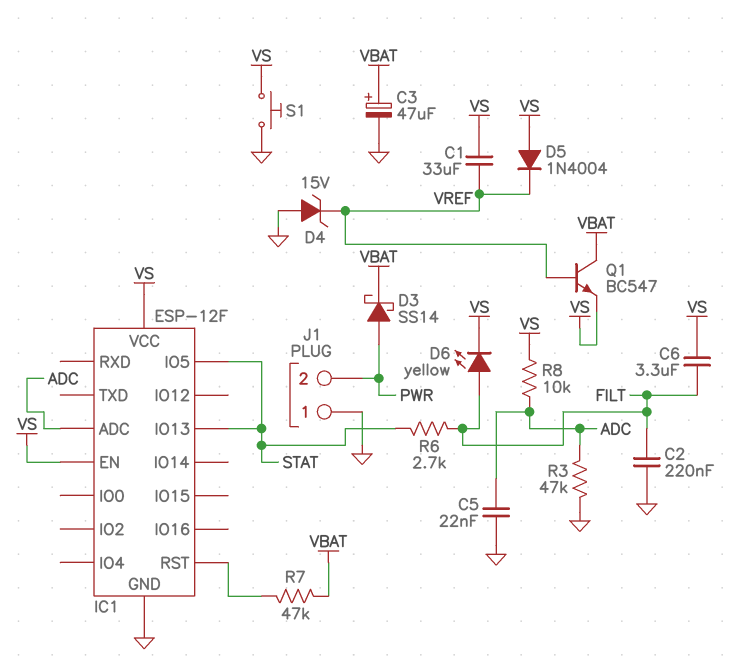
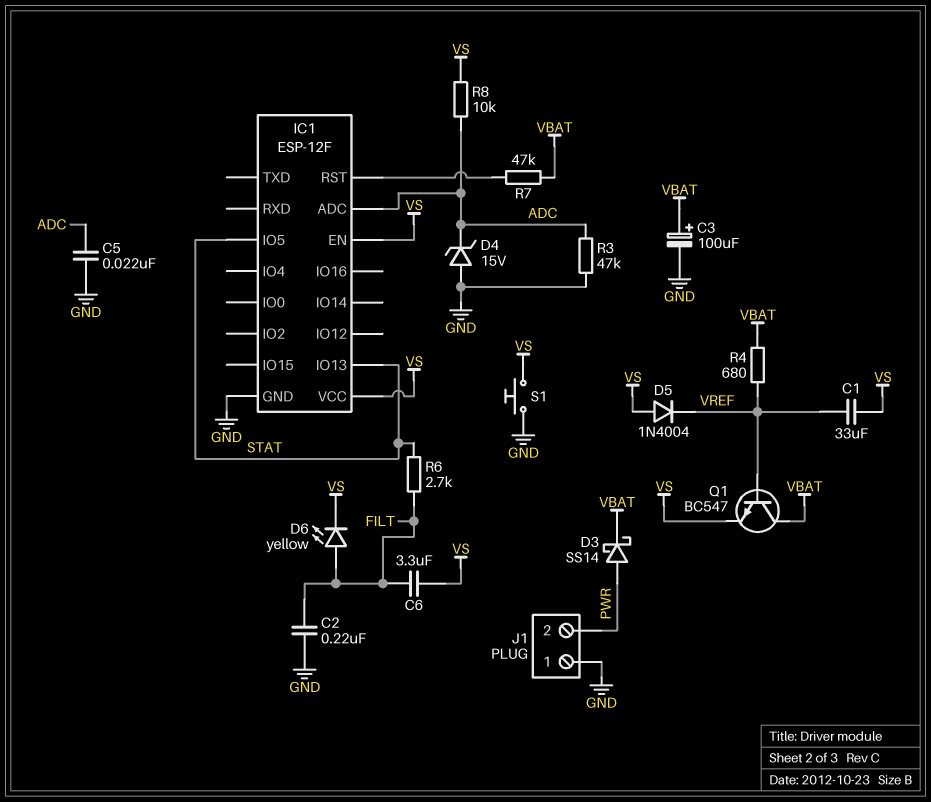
C3: 47uF (plus VBAT, minus GND) -> 100uF (plus VBAT, minus GND)
D4: zener 15V (A GND, K VREF) -> zener 15V (A GND, K ADC)
R4: none -> 680 (VBAT, VREF)

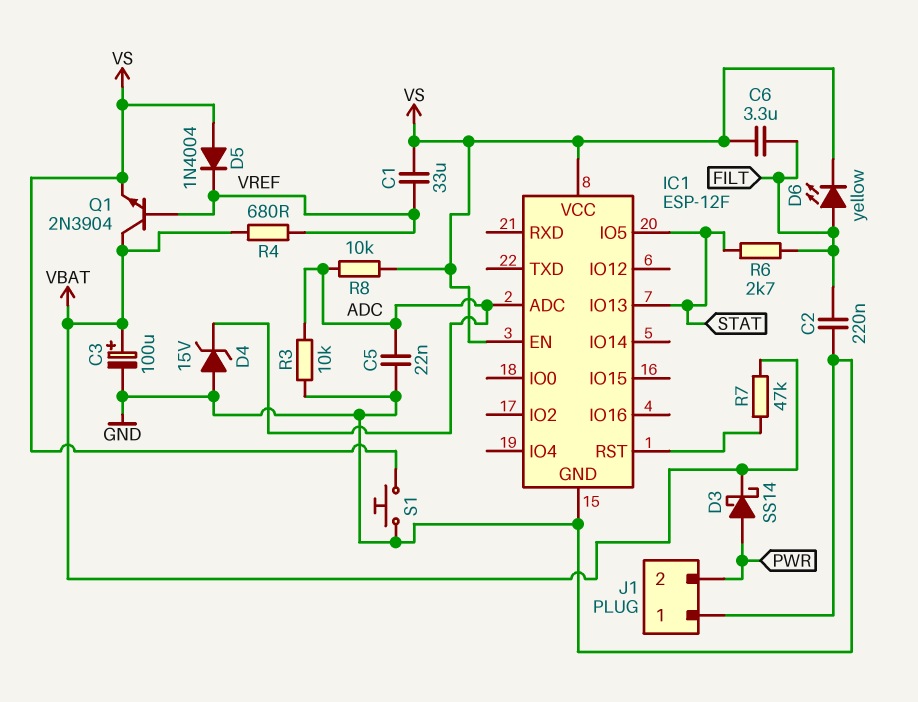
Q1: NPN BC547 (B VREF, C VBAT, E VS) -> NPN 2N3904 (B VREF, C VBAT, E VS)
R3: 47k (ADC, GND) -> 10k (ADC, GND)

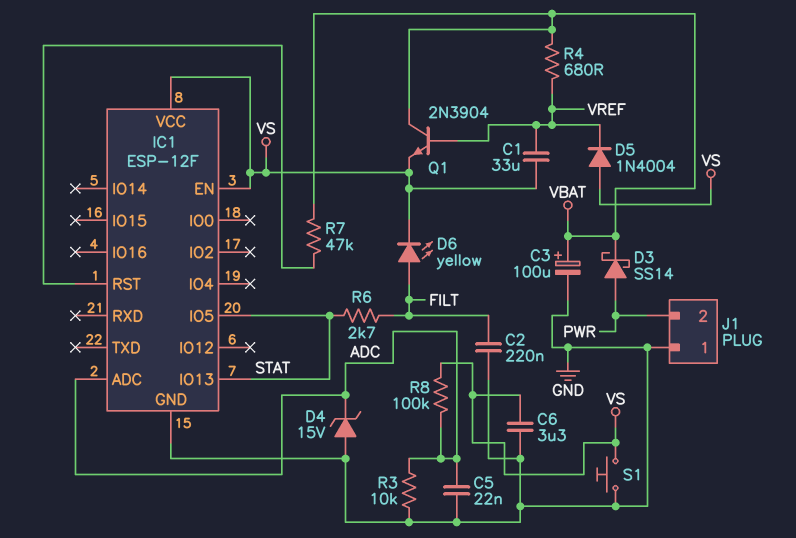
C6: 3.3uF (FILT, VS) -> 3.3uF (GND, VS)
R8: 10k (ADC, VS) -> 100k (ADC, VS)

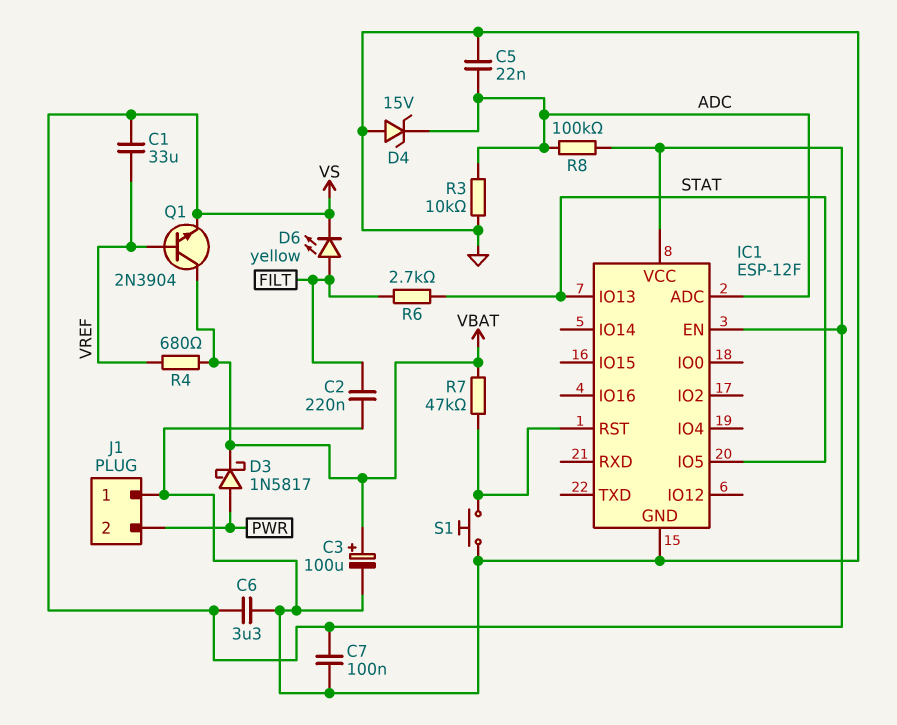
C7: none -> 100nF (GND, VS)
D3: schottky SS14 (A PWR, K VBAT) -> schottky 1N5817 (A PWR, K VBAT)
D5: diode 1N4004 (A VS, K VREF) -> none
S1: button (GND, VS) -> button (GND, IC1/RST)

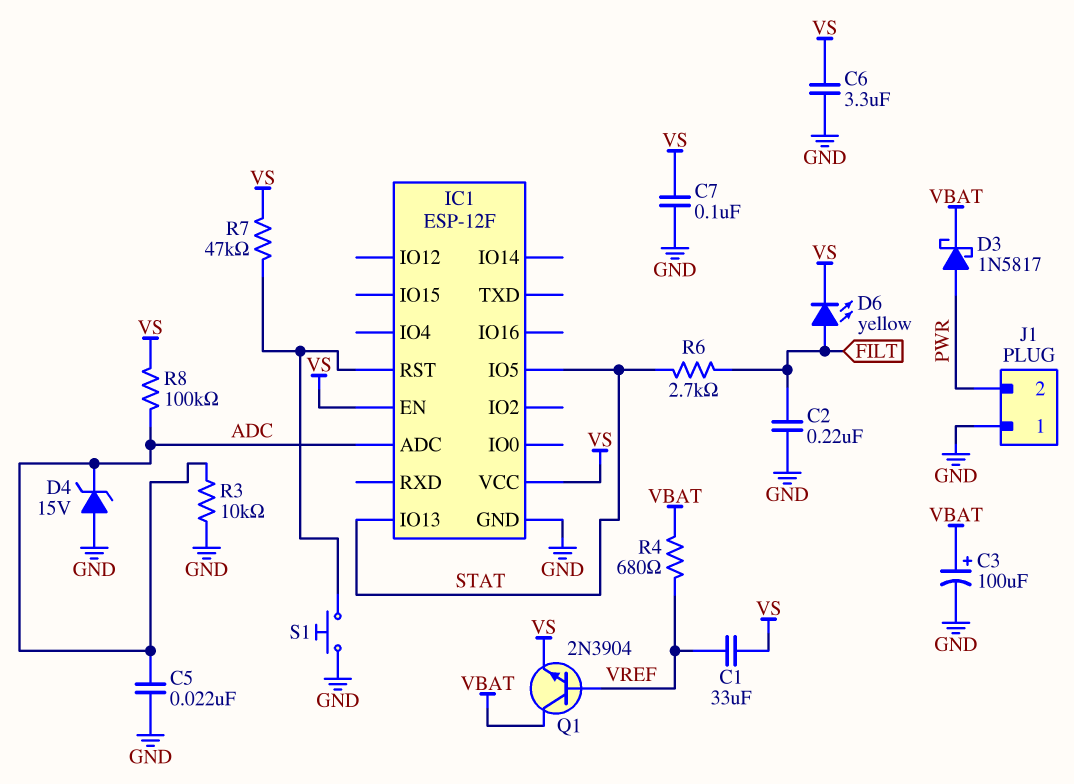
R7: 47k (IC1/RST, VBAT) -> 47k (IC1/RST, VS)

